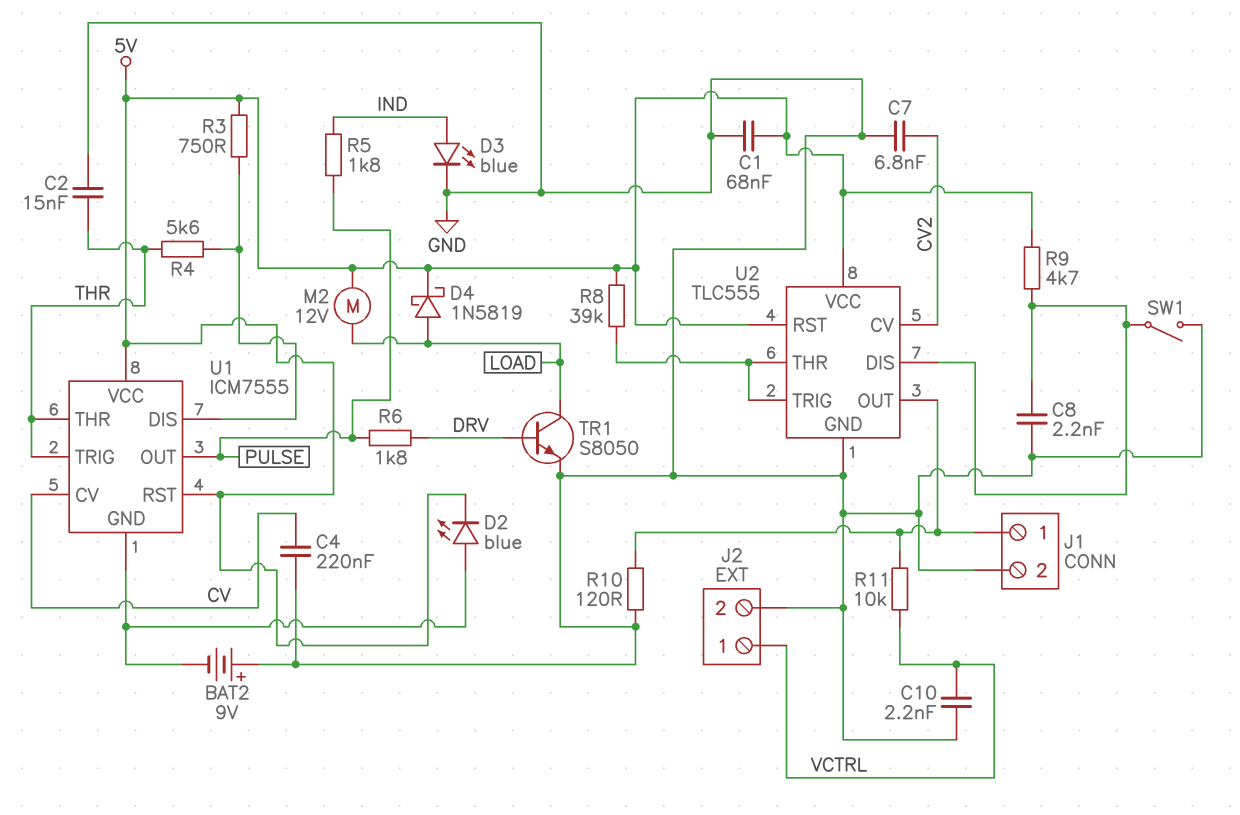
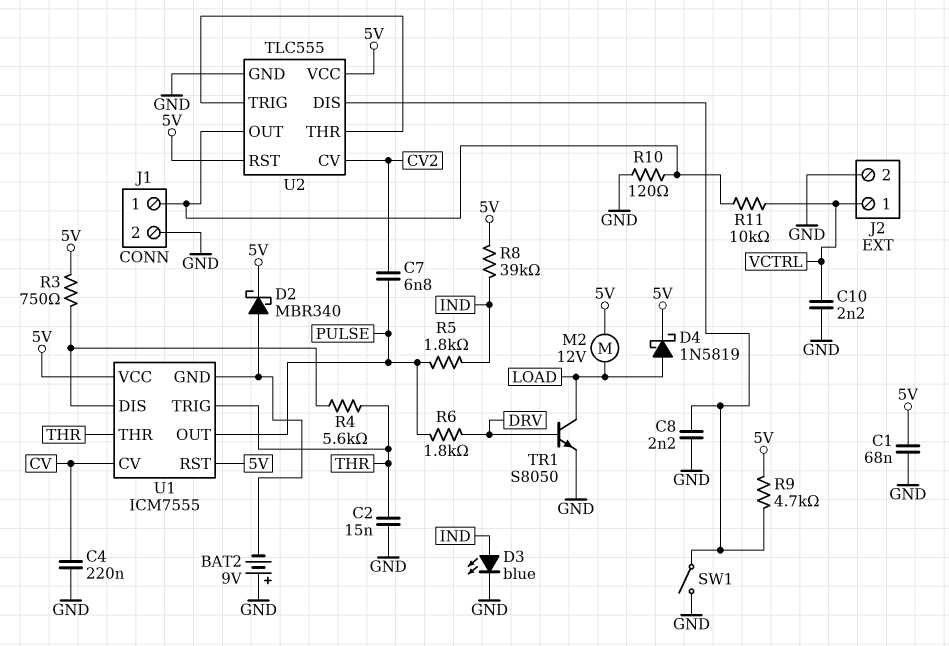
C7: 6.8nF (CV2, GND) -> 6.8nF (CV2, PULSE)
D2: LED blue (A U1/GND, K 5V) -> schottky MBR340 (A U1/GND, K 5V)
R8: 39k (5V, U2/THR) -> 39k (5V, IND)

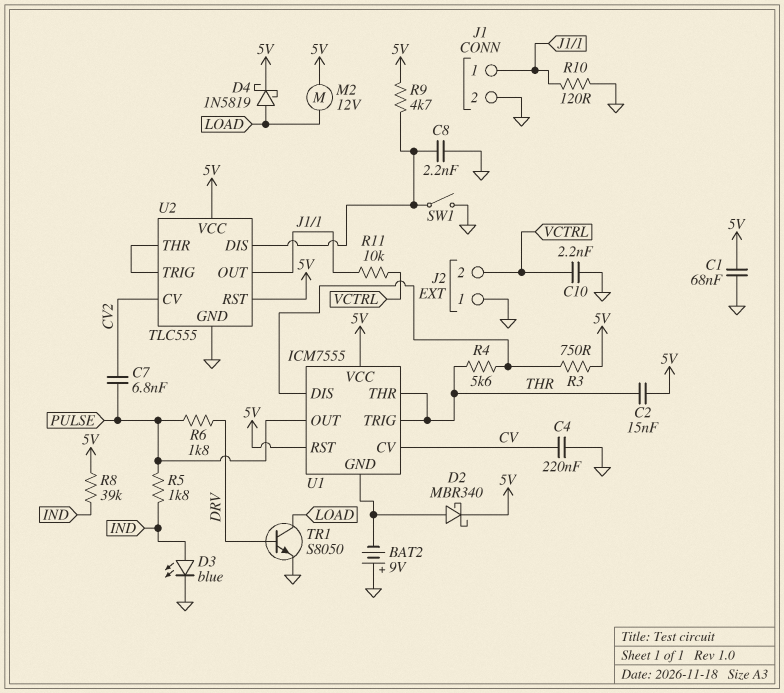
C2: 15nF (GND, THR) -> 15nF (5V, THR)
J2 pin 1: VCTRL -> GND
J2 pin 2: GND -> VCTRL

